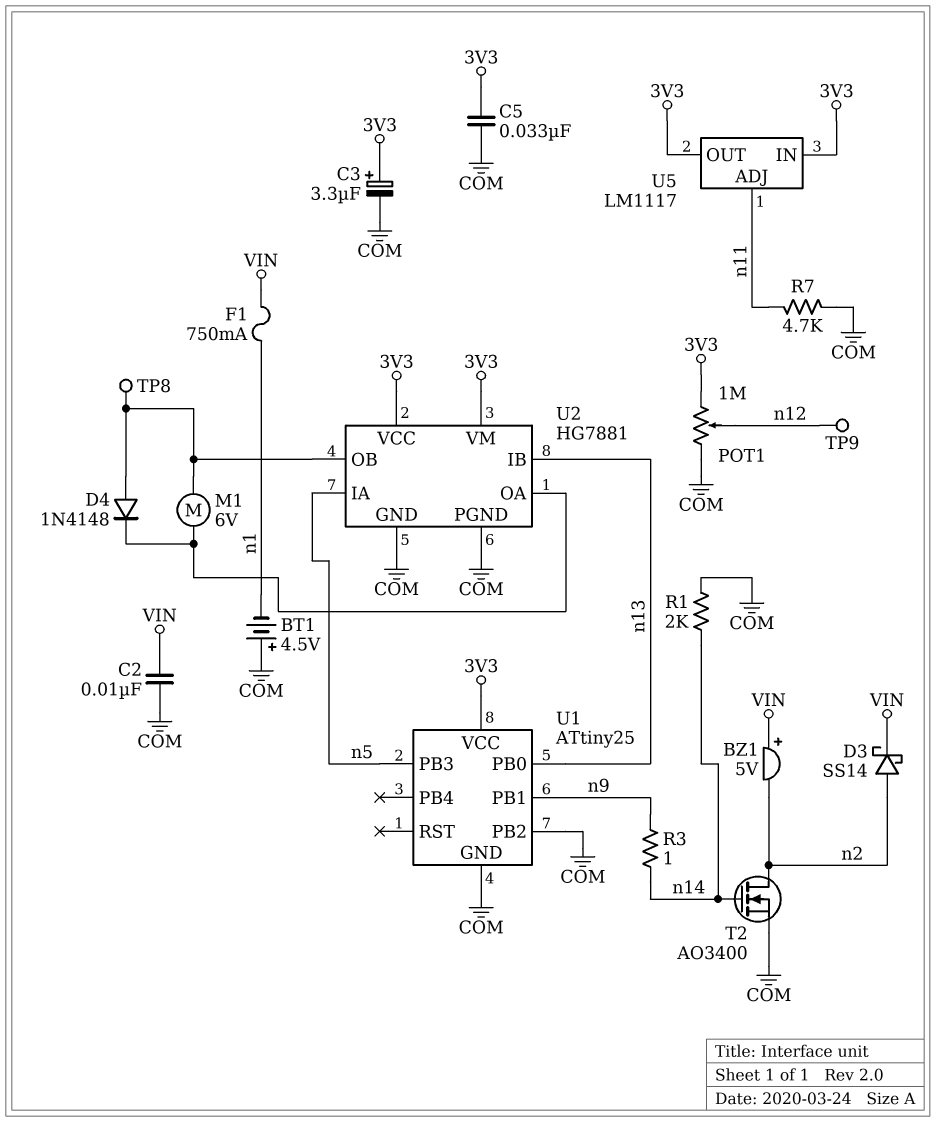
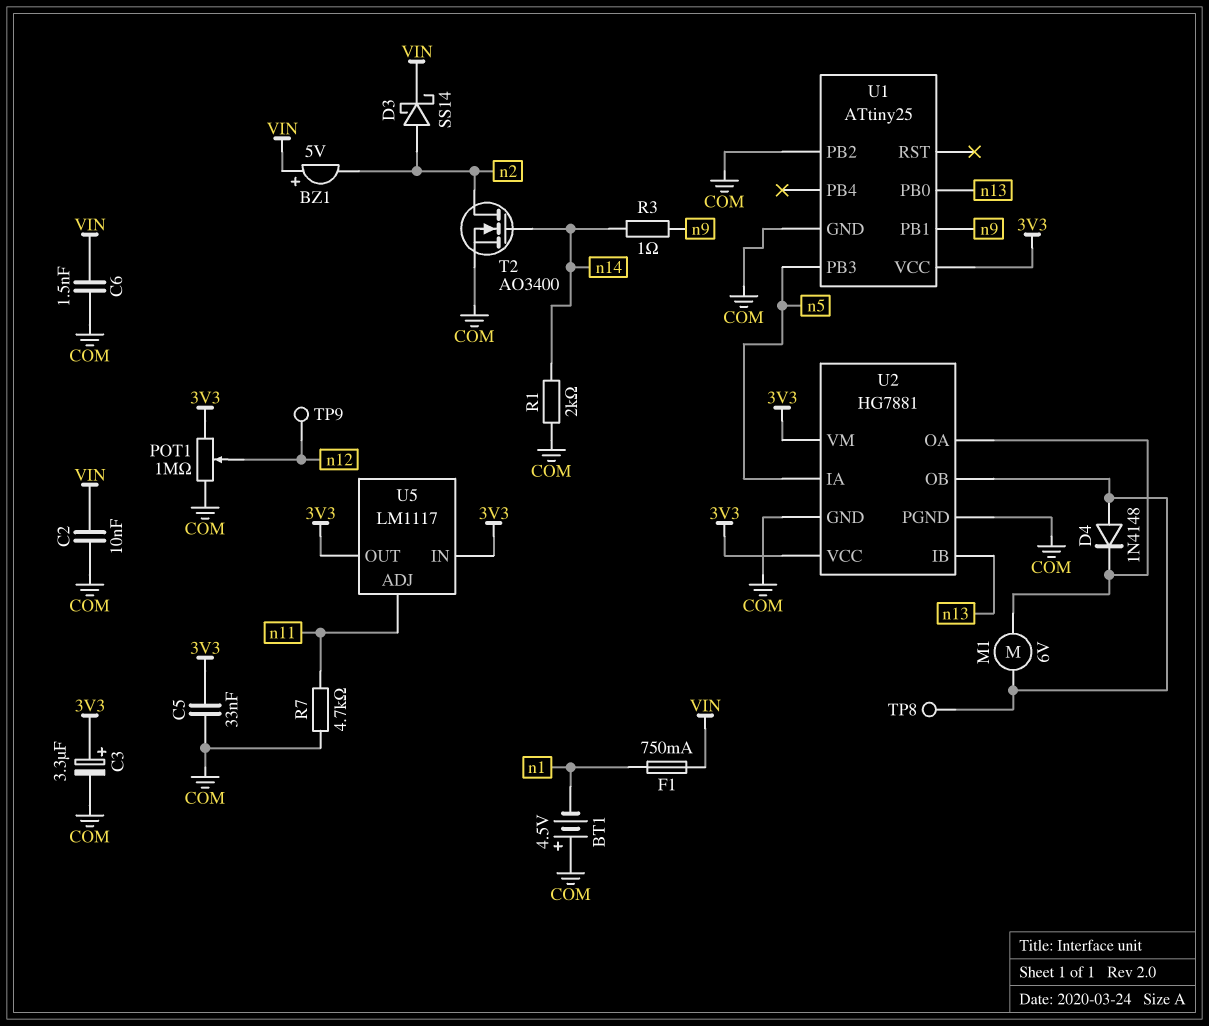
C6: none -> 1.5nF (COM, VIN)

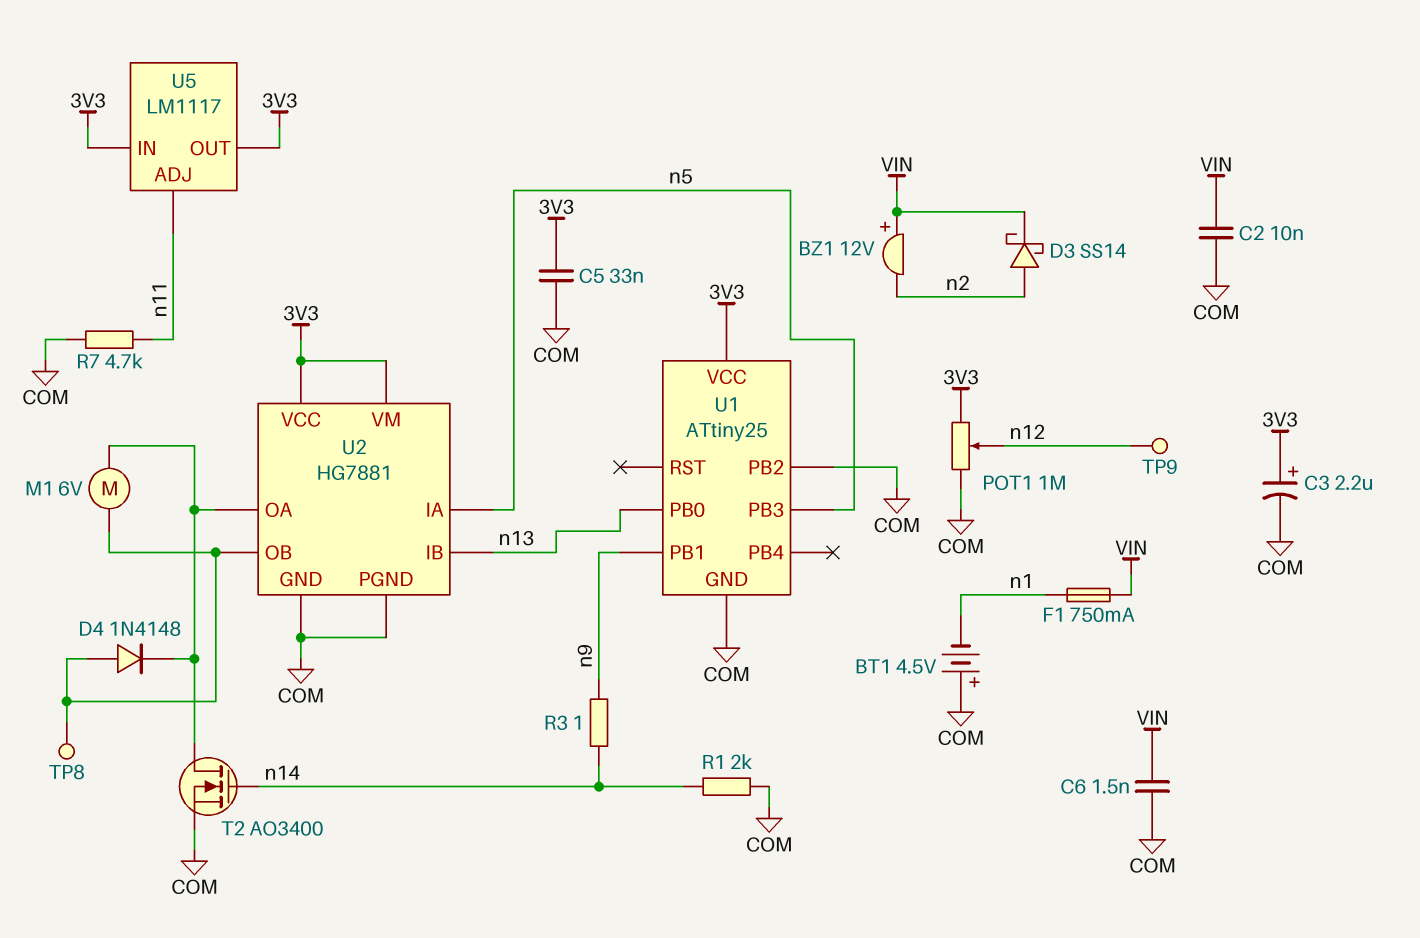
BZ1: buzzer 5V (plus VIN, minus n2) -> buzzer 12V (plus VIN, minus n2)
C3: 3.3uF (plus 3V3, minus COM) -> 2.2uF (plus 3V3, minus COM)
T2: NMOS AO3400 (G n14, D n2, S COM) -> NMOS AO3400 (G n14, D U2/OA, S COM)

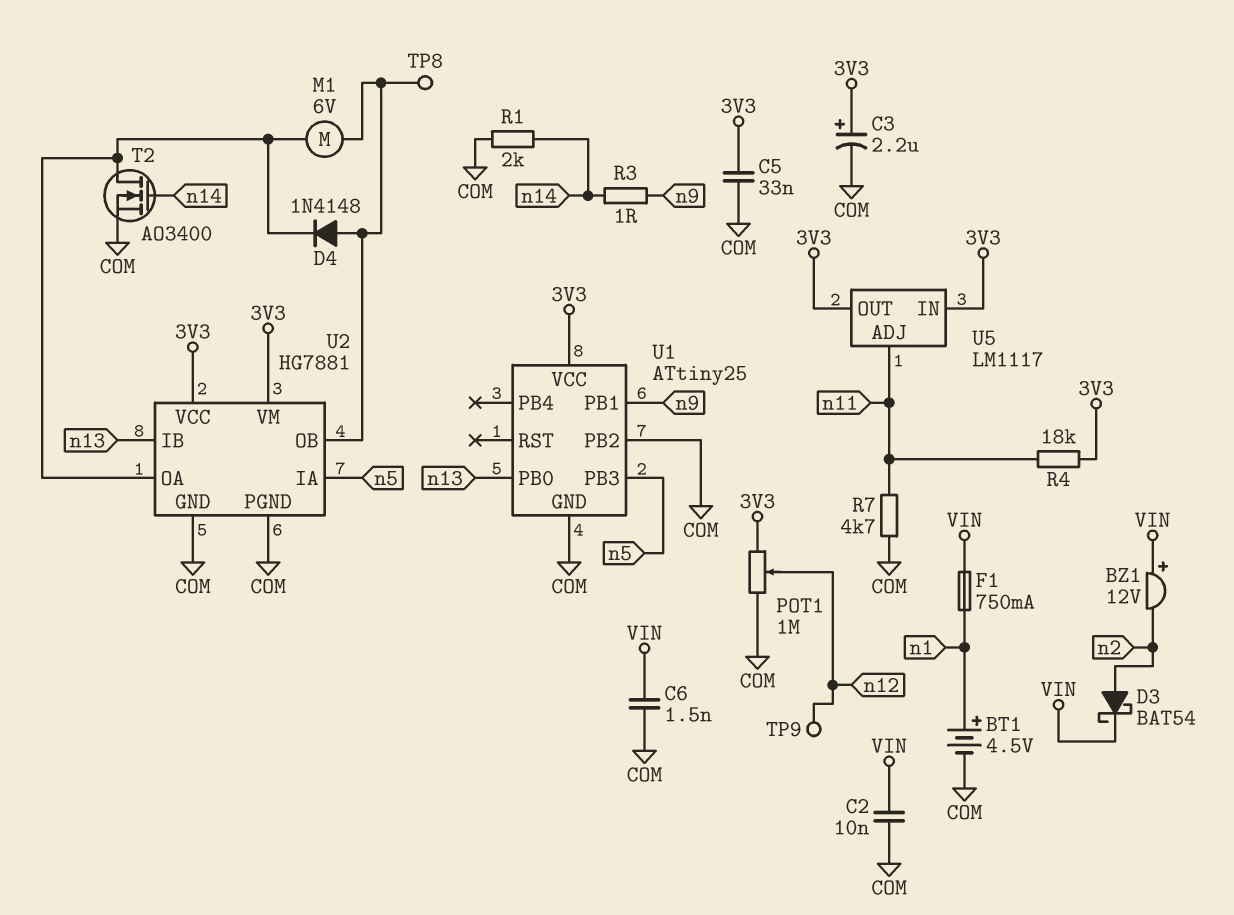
BT1: 4.5V (plus COM, minus n1) -> 4.5V (plus n1, minus COM)
D3: schottky SS14 (A n2, K VIN) -> schottky BAT54 (A n2, K VIN)
R4: none -> 18k (3V3, n11)

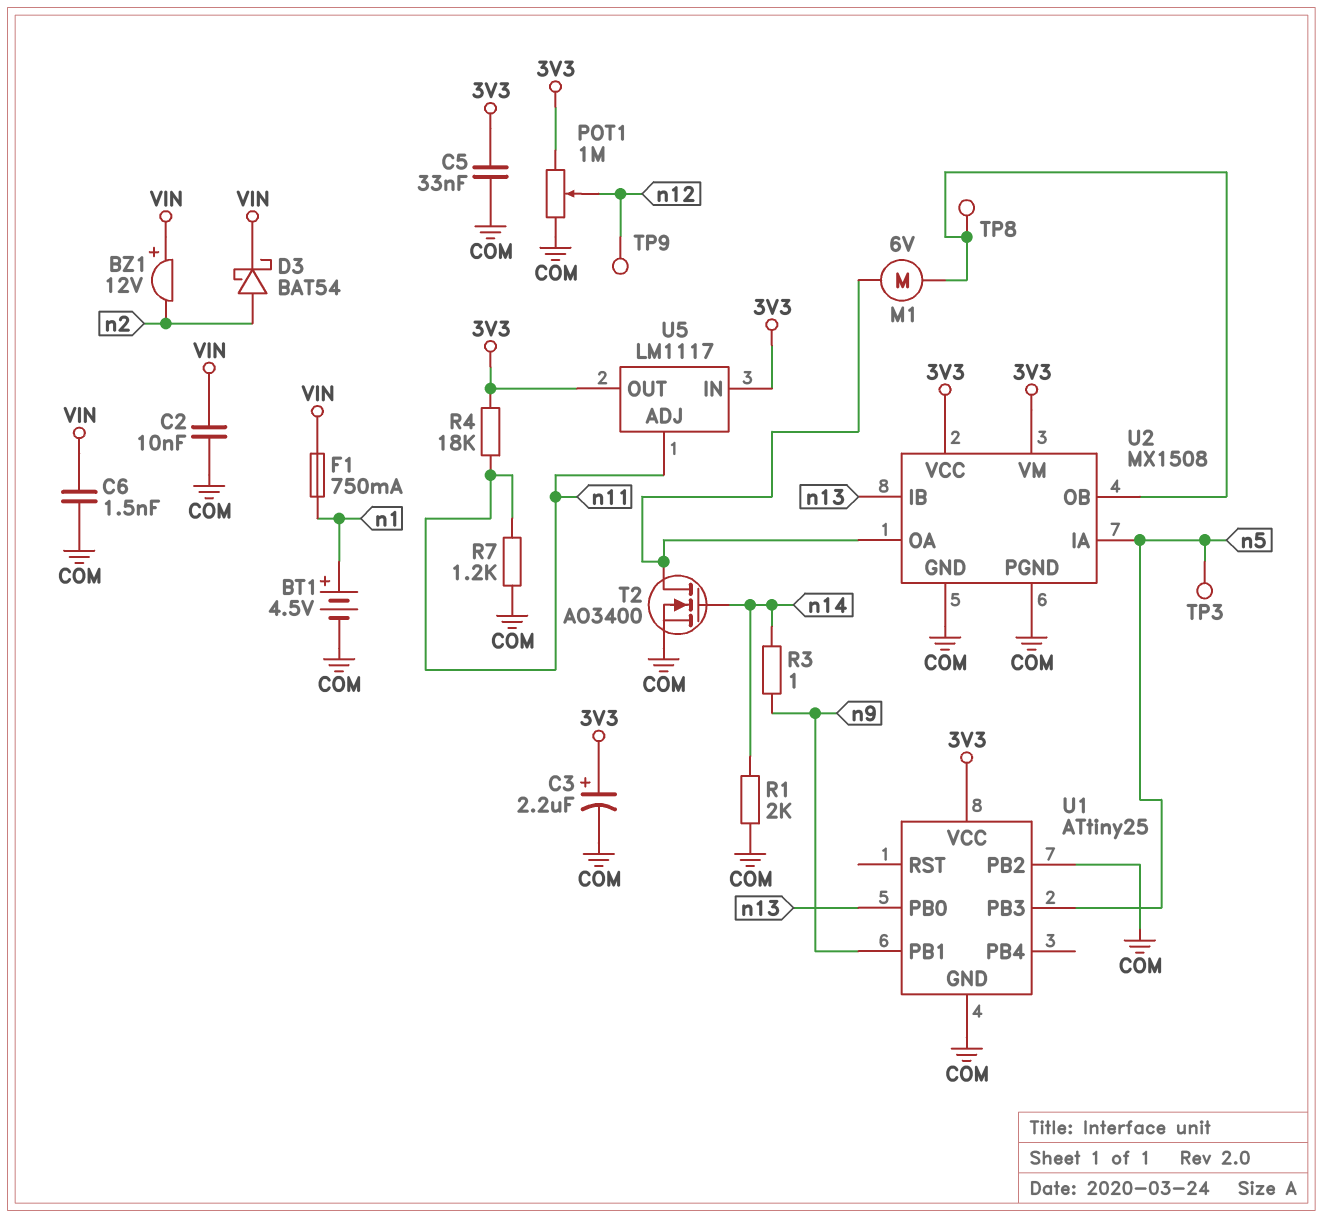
D4: diode 1N4148 (A U2/OB, K U2/OA) -> none
R7: 4.7k (COM, n11) -> 1.2k (COM, n11)
TP3: none -> test point (n5)
U2: HG7881 -> MX1508

